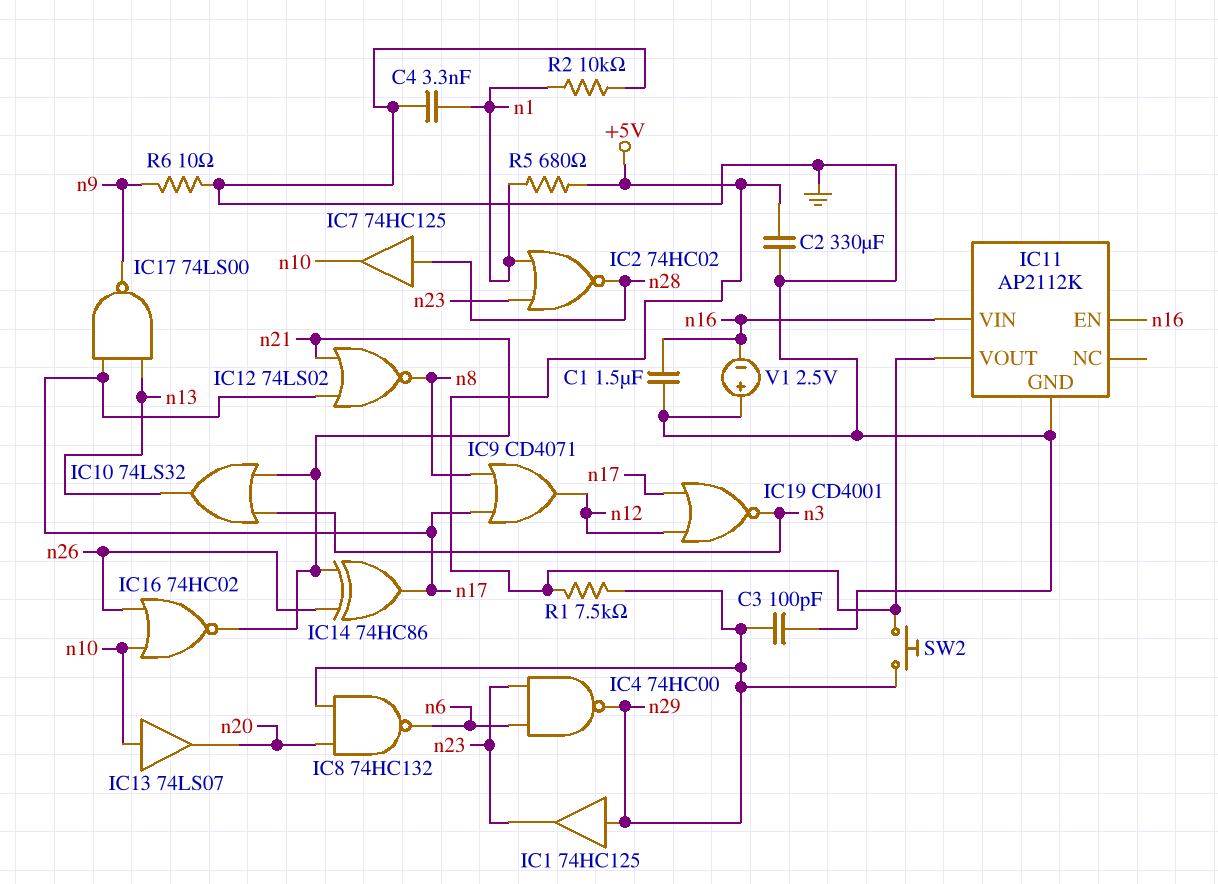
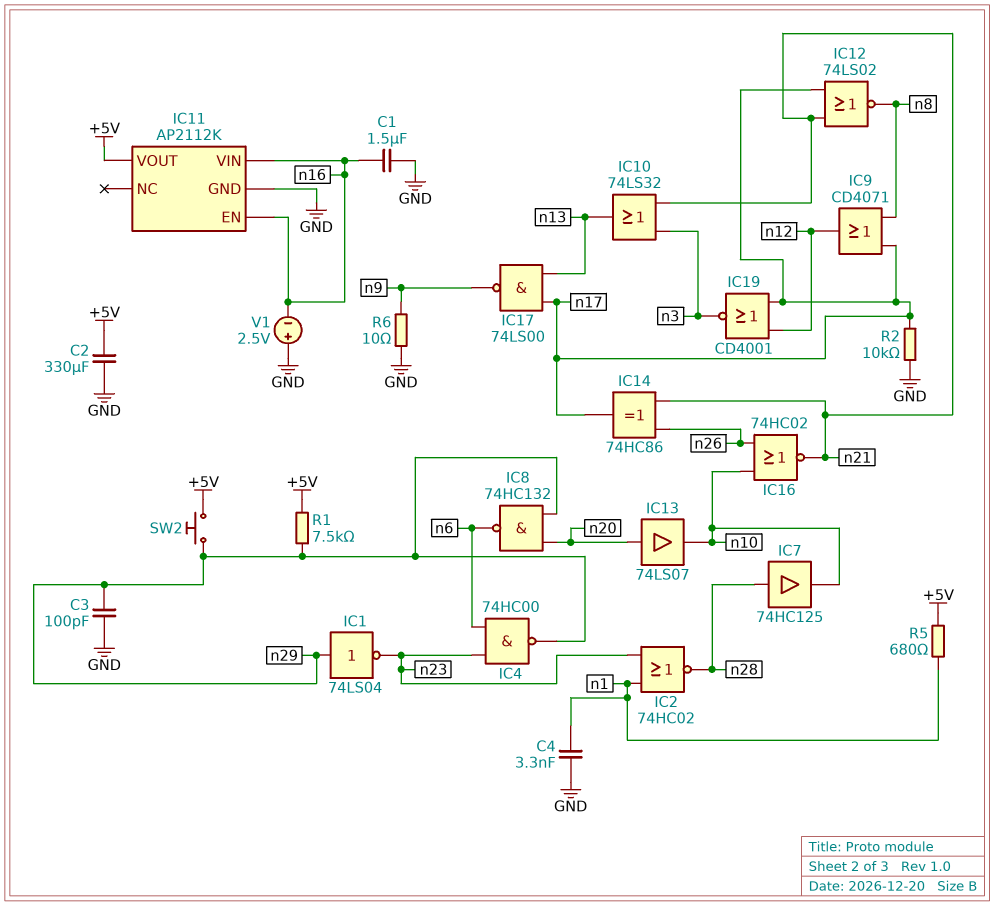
IC1: buffer 74HC125 (in n29, out n23) -> NOT 74LS04 (in n29, out n23)
IC13: buffer 74LS07 (in n10, out n20) -> buffer 74LS07 (in n20, out n10)
R2: 10k (GND, n1) -> 10k (GND, n17)

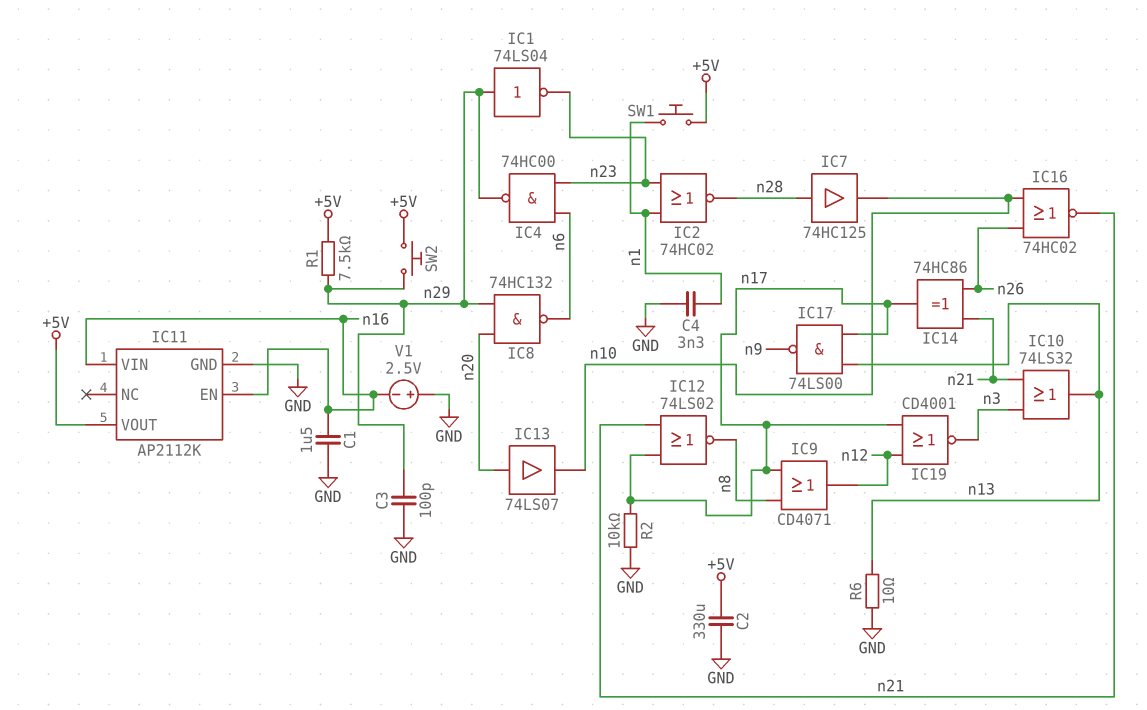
R5: 680 (+5V, n1) -> none
R6: 10 (GND, n9) -> 10 (GND, n13)
SW1: none -> button (+5V, n1)

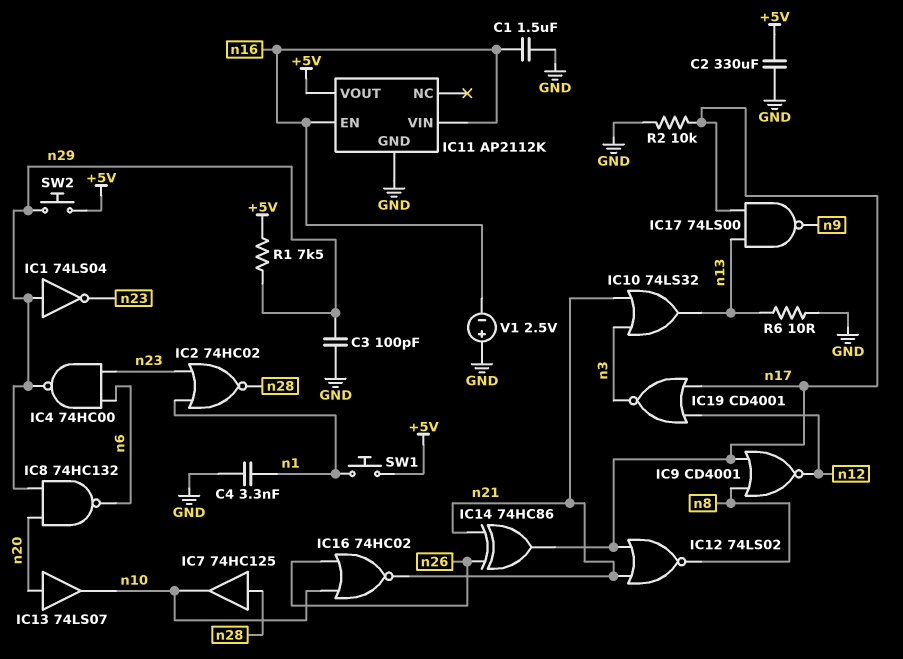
IC9: OR CD4071 (in n8, in n17, out n12) -> NOR CD4001 (in n8, in n17, out n12)

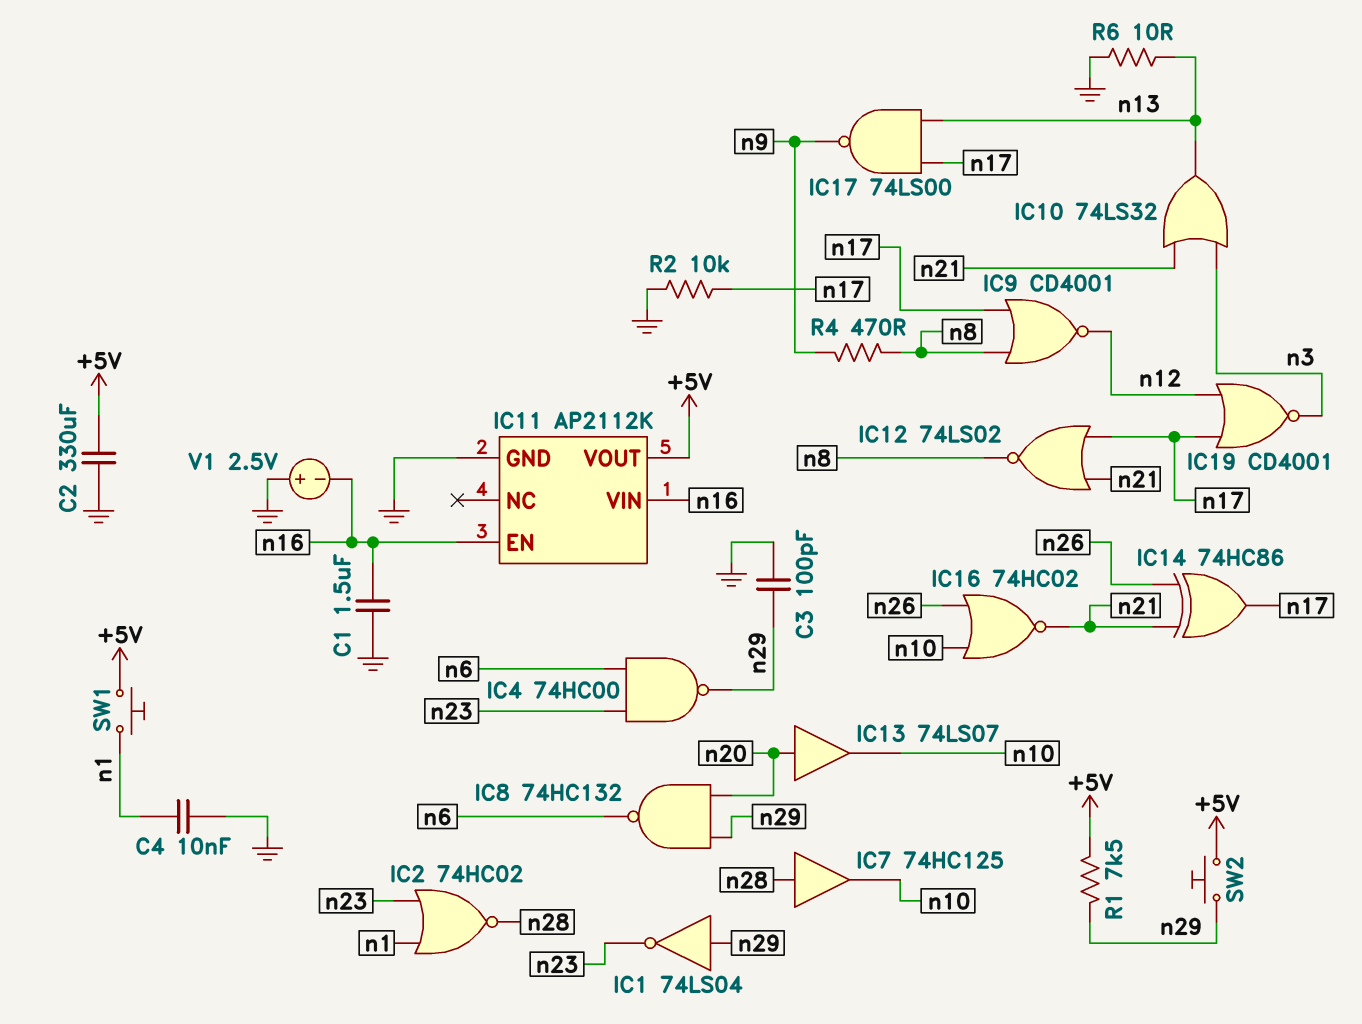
C4: 3.3nF (GND, n1) -> 10nF (GND, n1)
R4: none -> 470 (n8, n9)

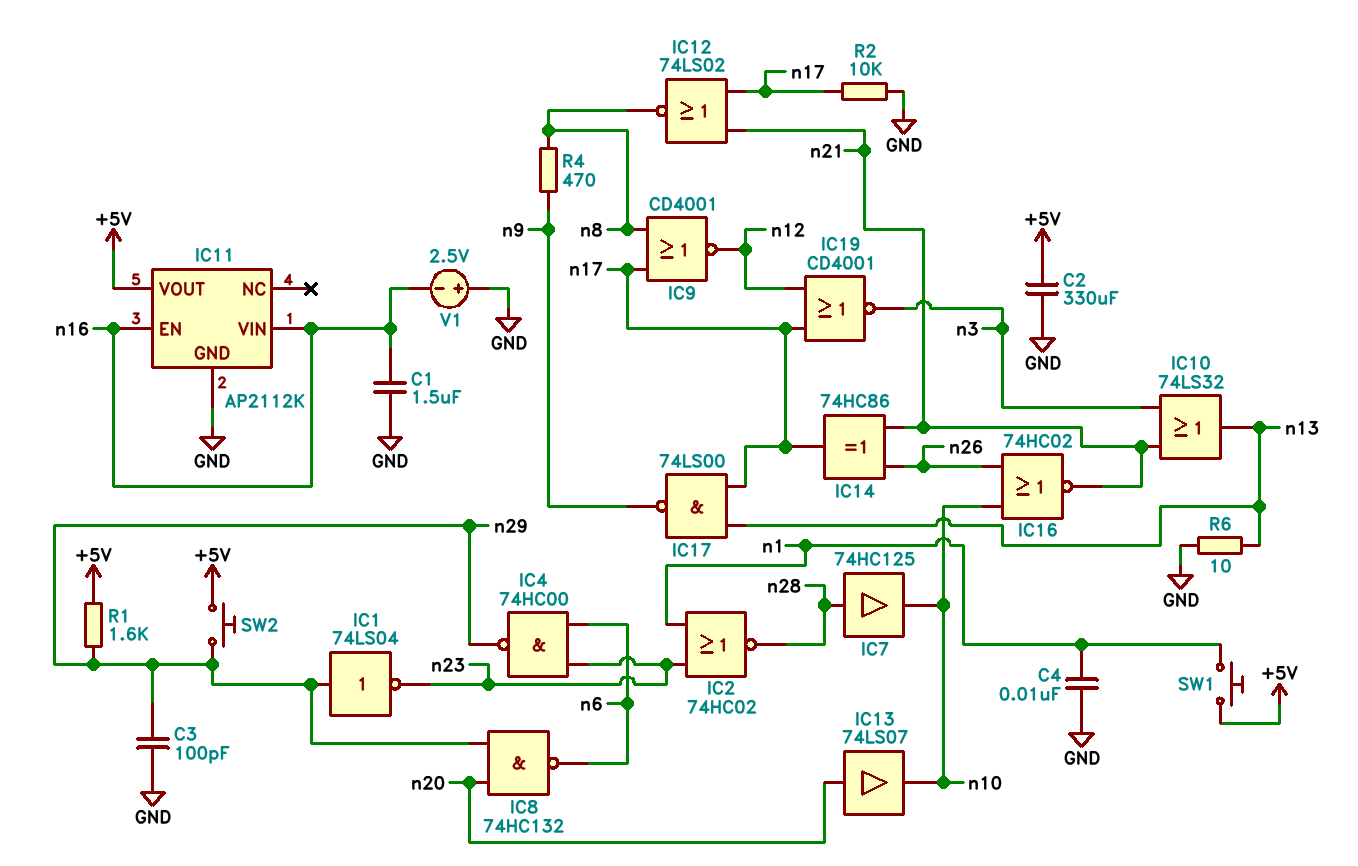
R1: 7.5k (+5V, n29) -> 1.6k (+5V, n29)

